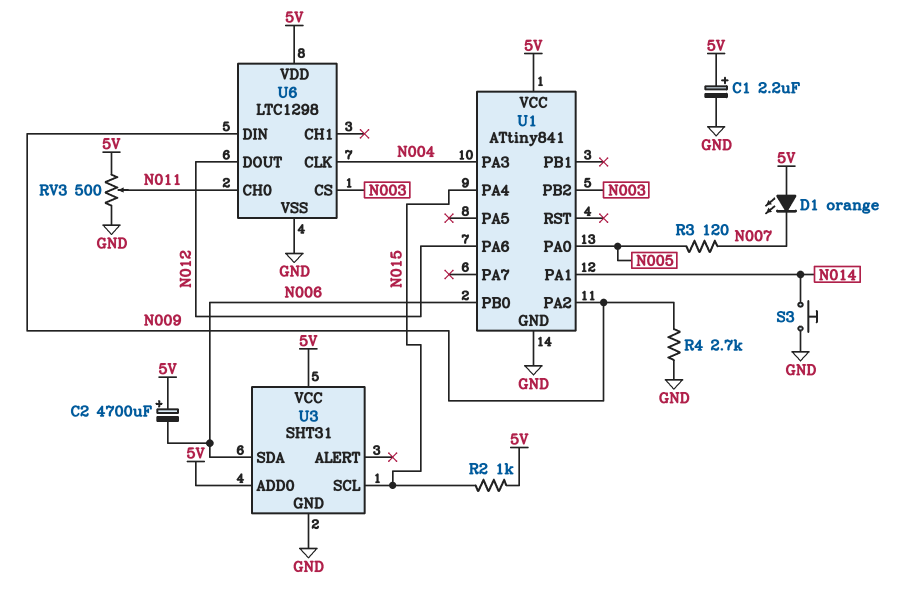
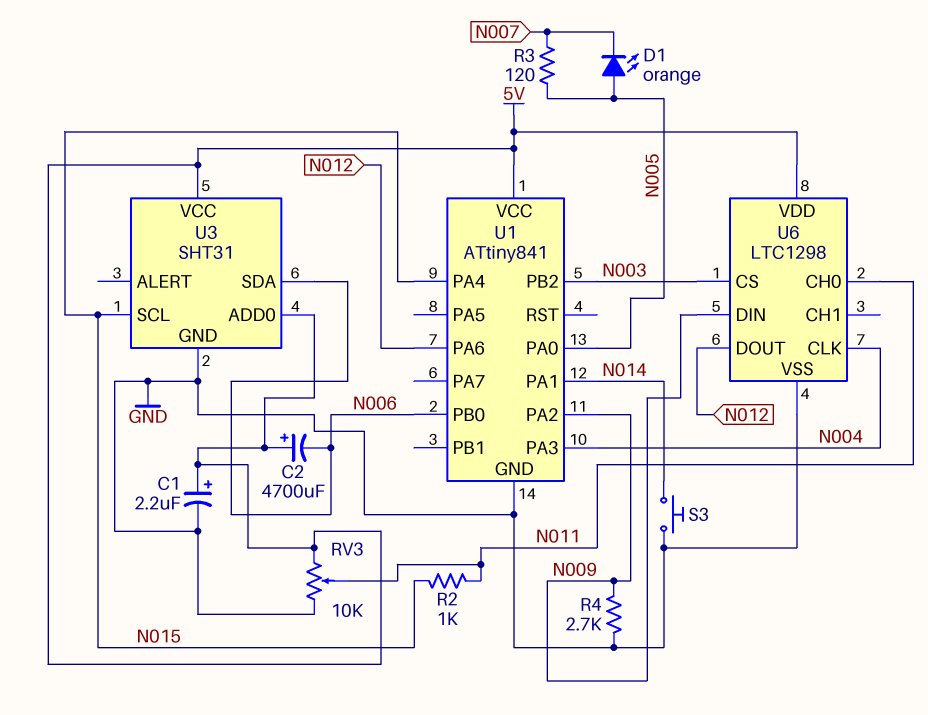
D1: LED orange (A 5V, K N007) -> LED orange (A N005, K N007)
R2: 1k (5V, N015) -> 1k (N011, N015)
RV3: 500 (5V, GND, wiper N011) -> 10k (5V, GND, wiper N011)

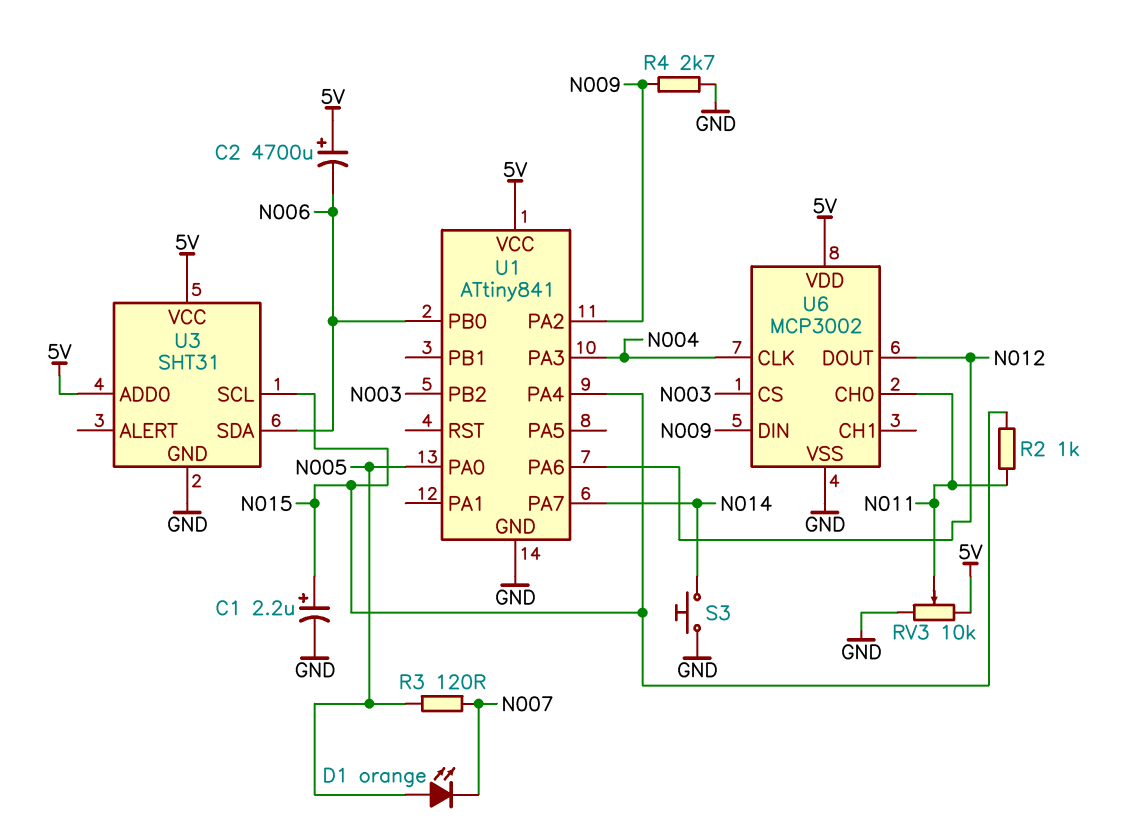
C1: 2.2uF (plus 5V, minus GND) -> 2.2uF (plus N015, minus GND)
U1 pin PA1: N014 -> none
U1 pin PA7: none -> N014
U6: LTC1298 -> MCP3002

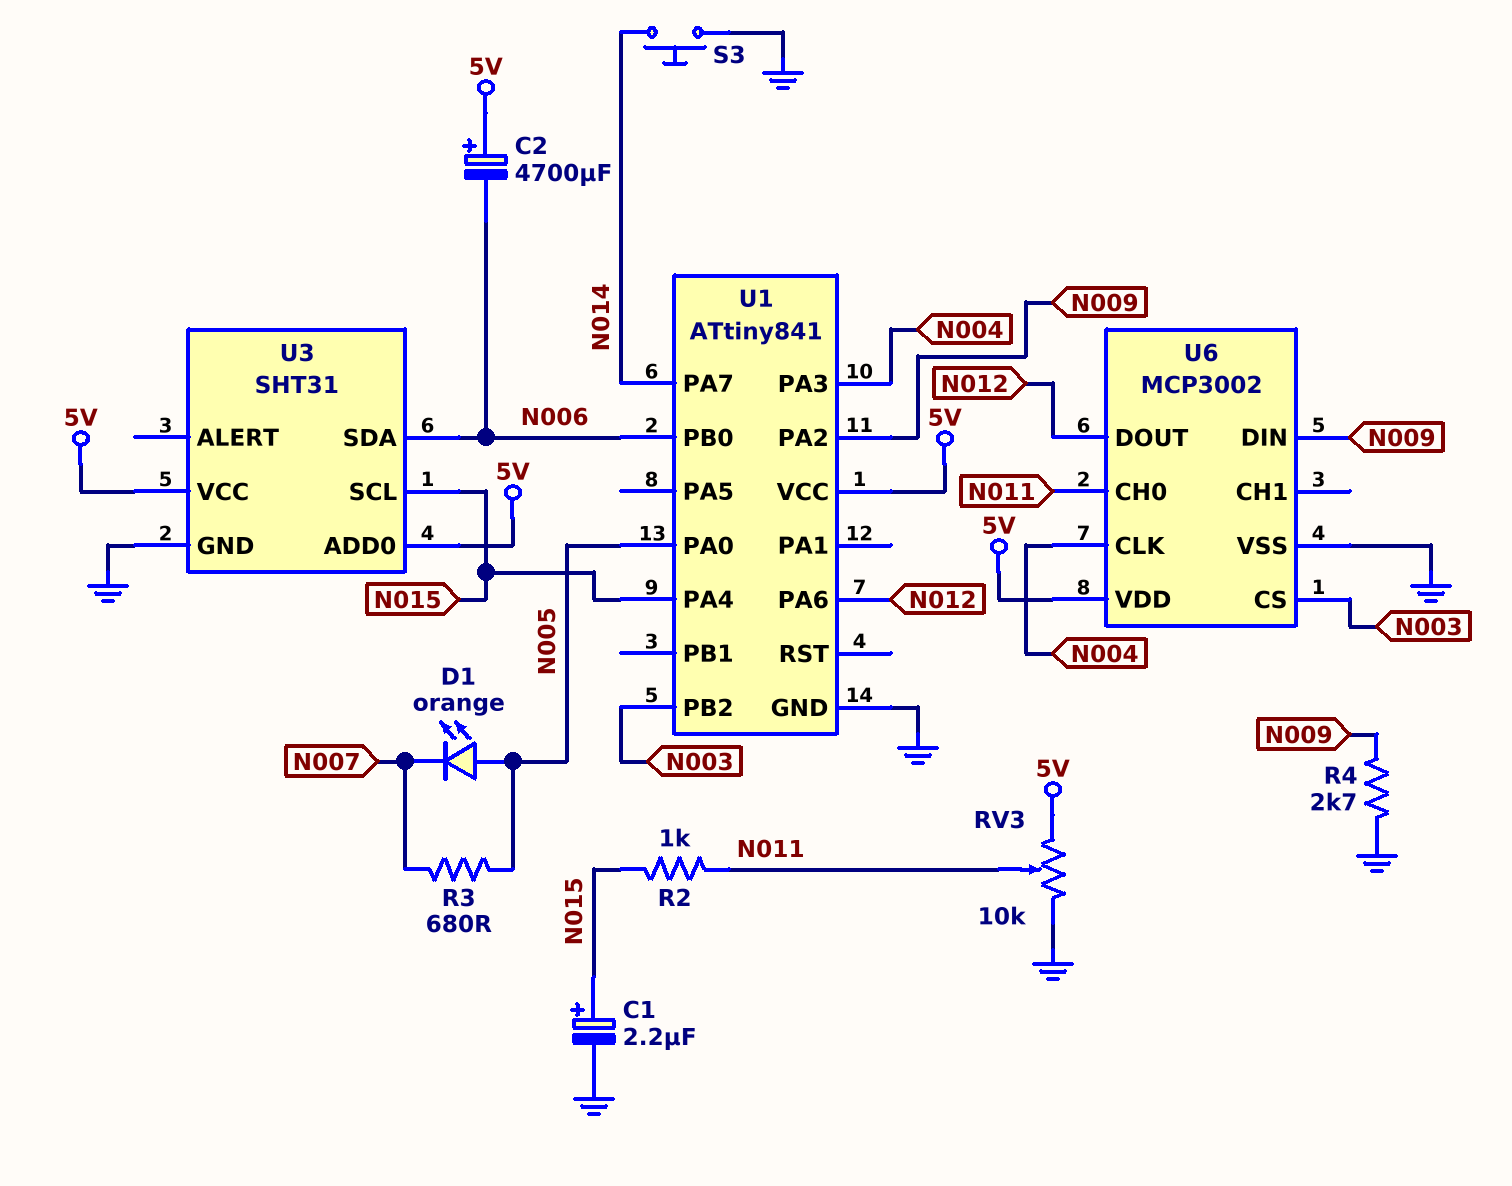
R3: 120 (N005, N007) -> 680 (N005, N007)

